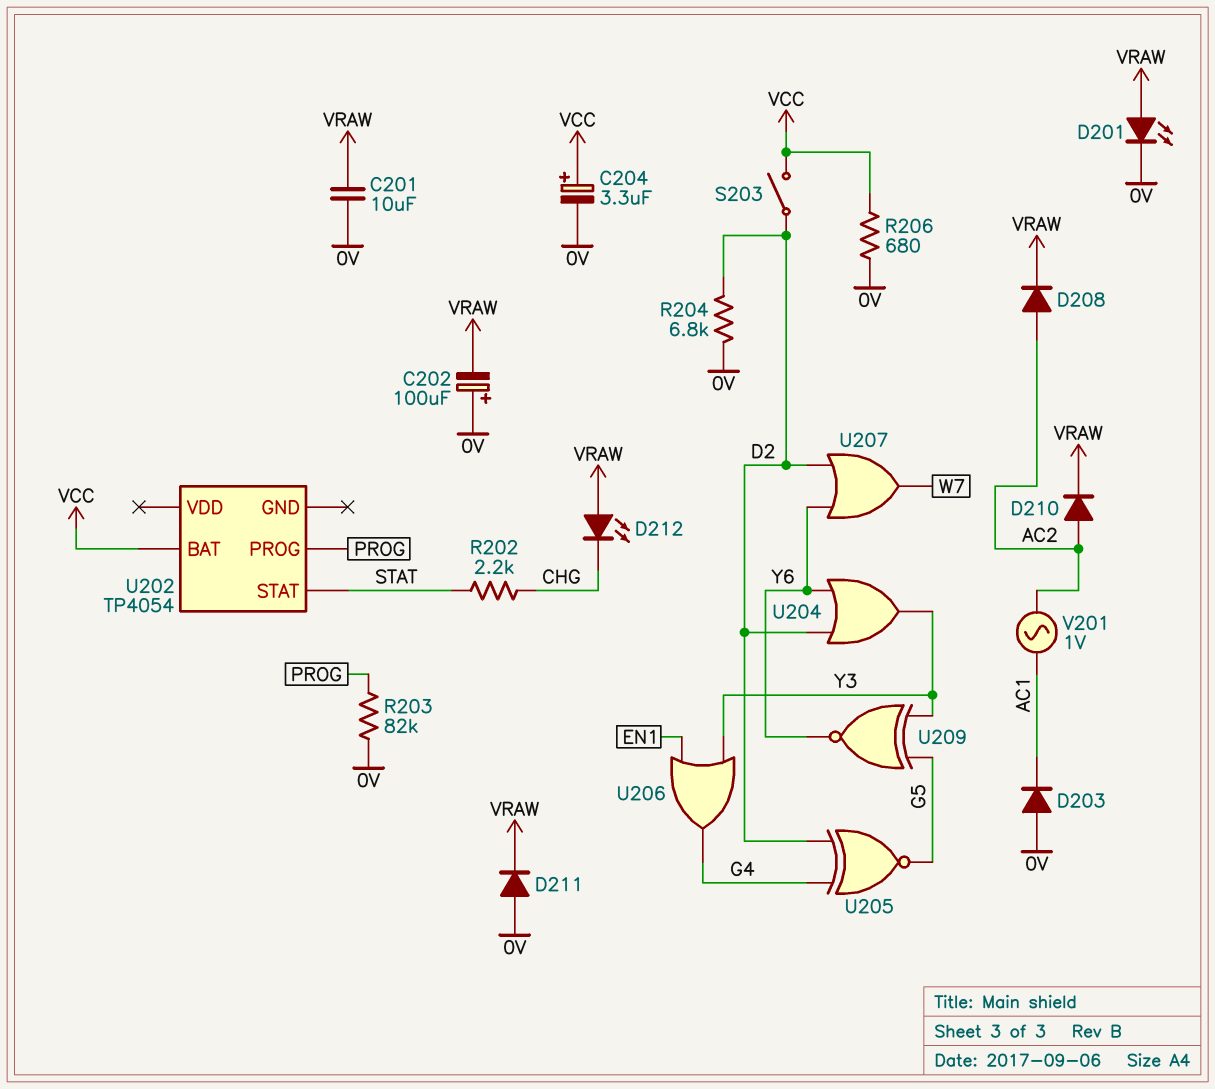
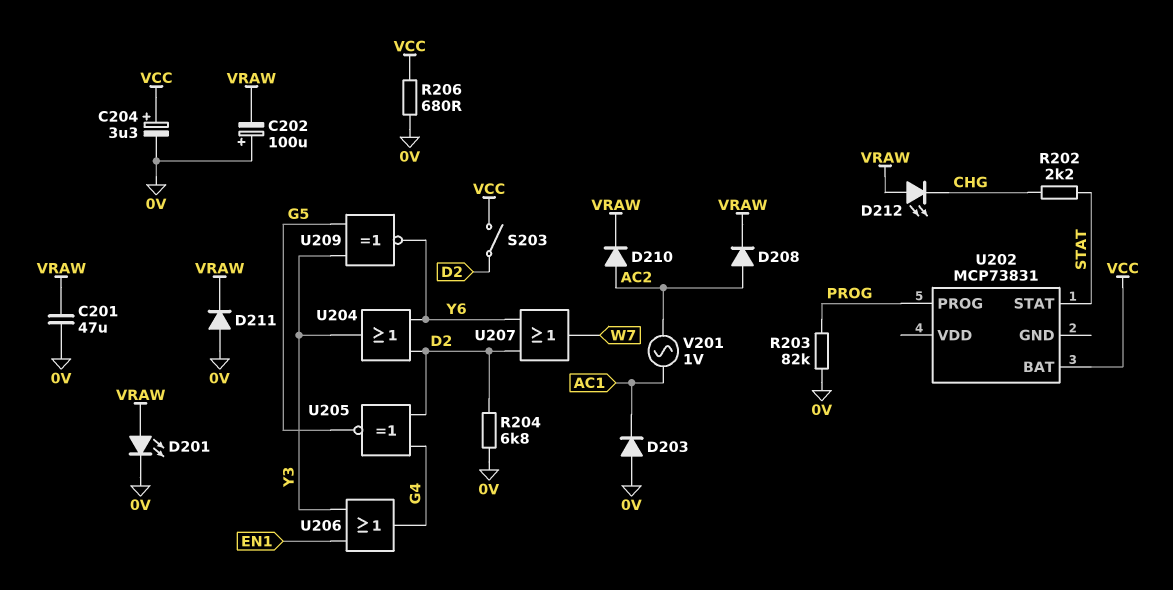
C201: 10uF (0V, VRAW) -> 47uF (0V, VRAW)
U202: TP4054 -> MCP73831

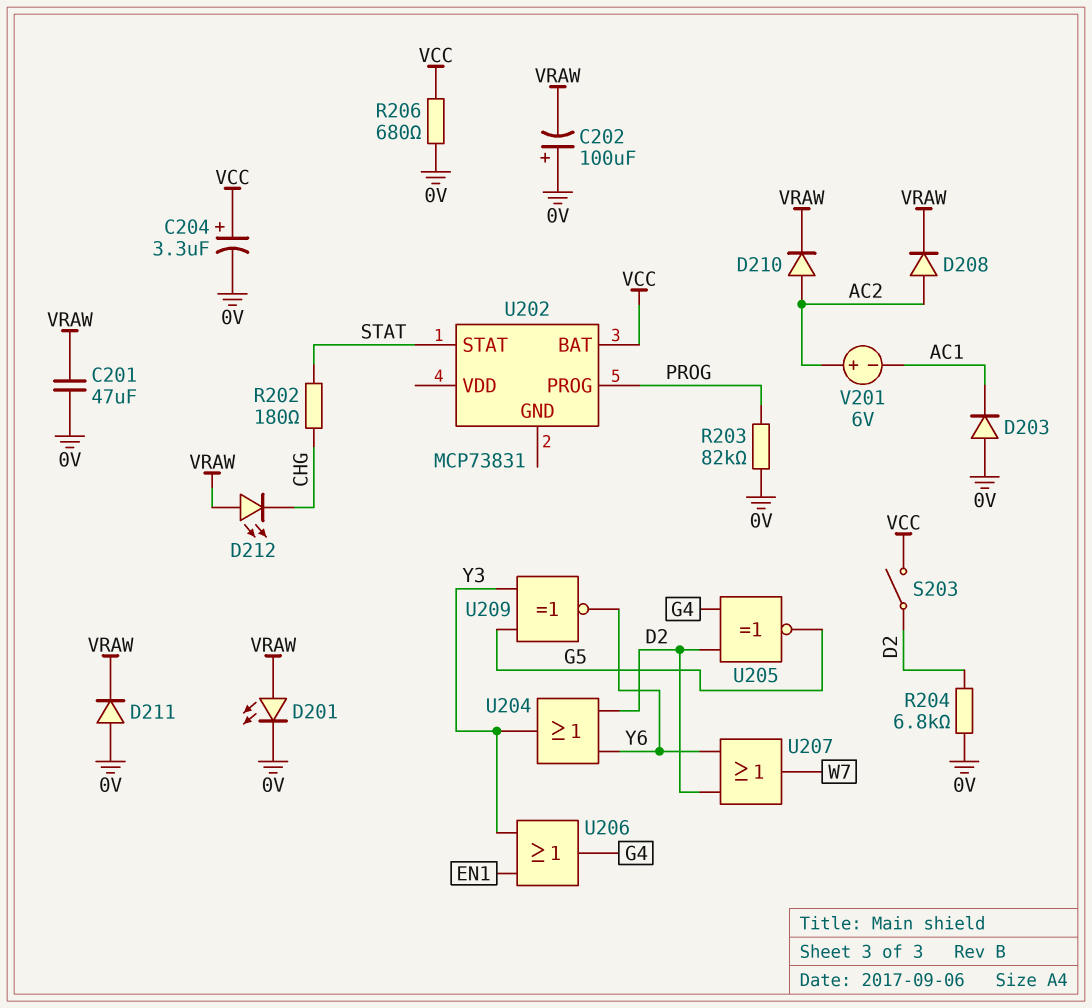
R202: 2.2k (CHG, STAT) -> 180 (CHG, STAT)
V201: AC 1V (AC1, AC2) -> 6V (plus AC2, minus AC1)

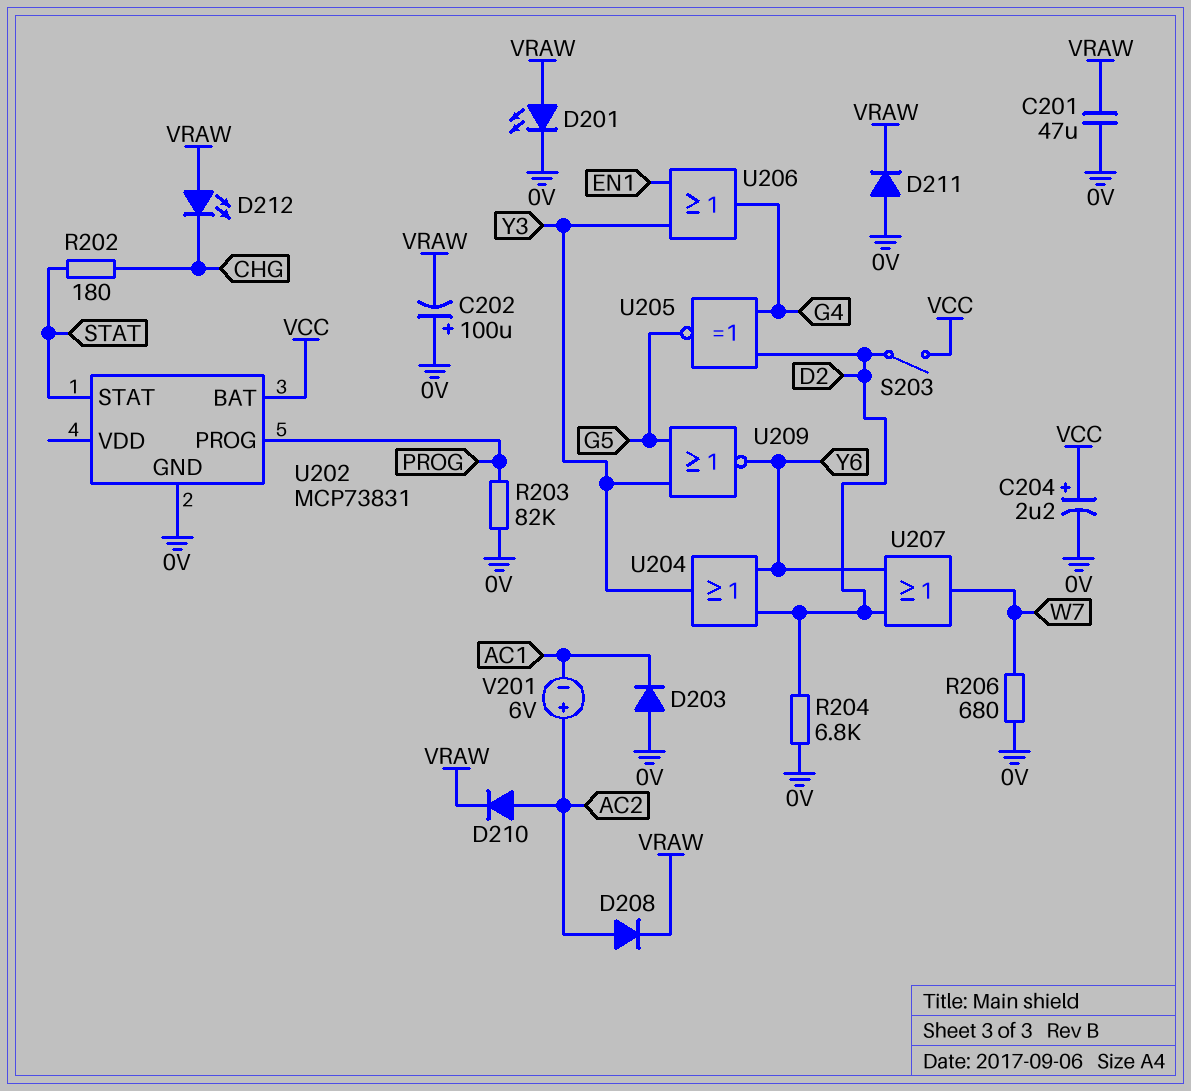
C204: 3.3uF (plus VCC, minus 0V) -> 2.2uF (plus VCC, minus 0V)
R206: 680 (0V, VCC) -> 680 (0V, W7)
U202 pin GND: none -> 0V
U209: XNOR (in G5, in Y3, out Y6) -> NOR (in G5, in Y3, out Y6)

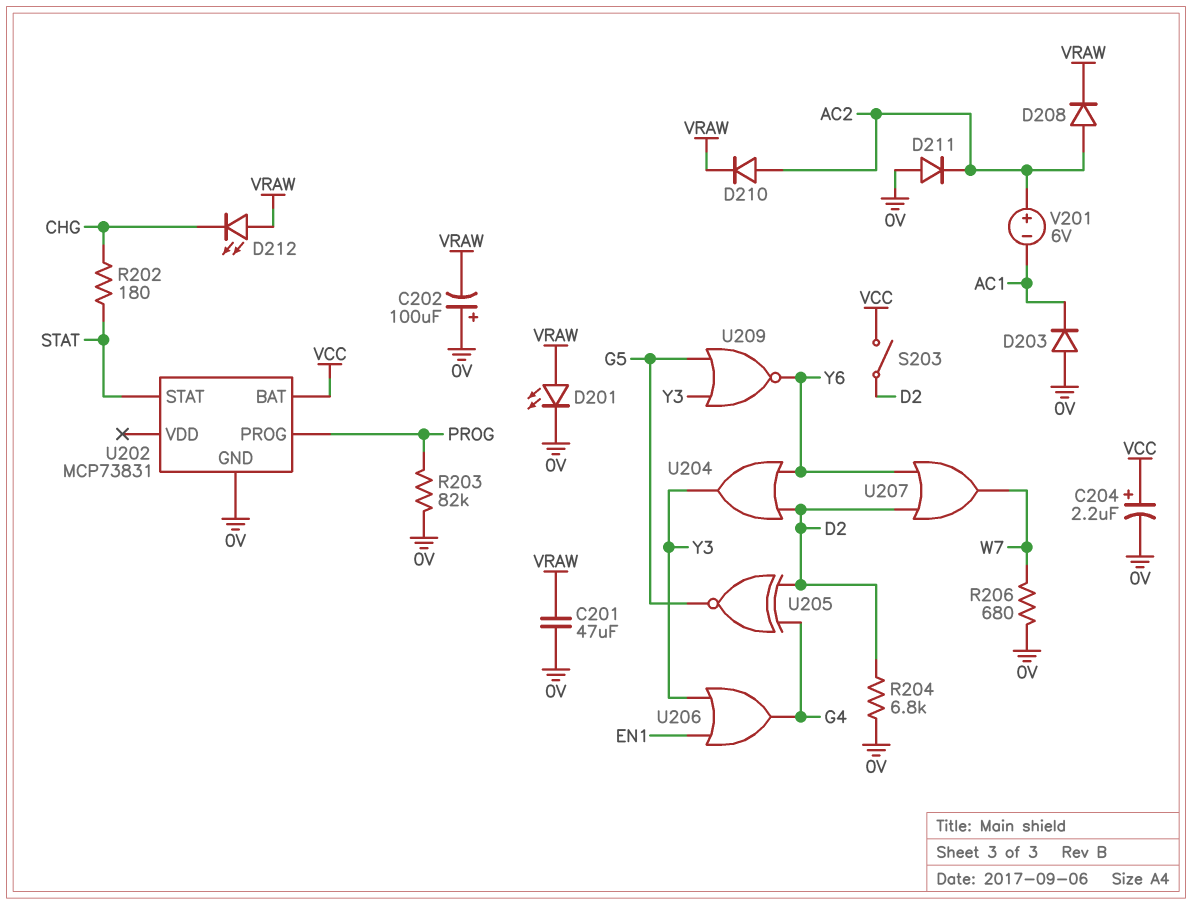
D211: diode (A 0V, K VRAW) -> diode (A 0V, K AC2)

